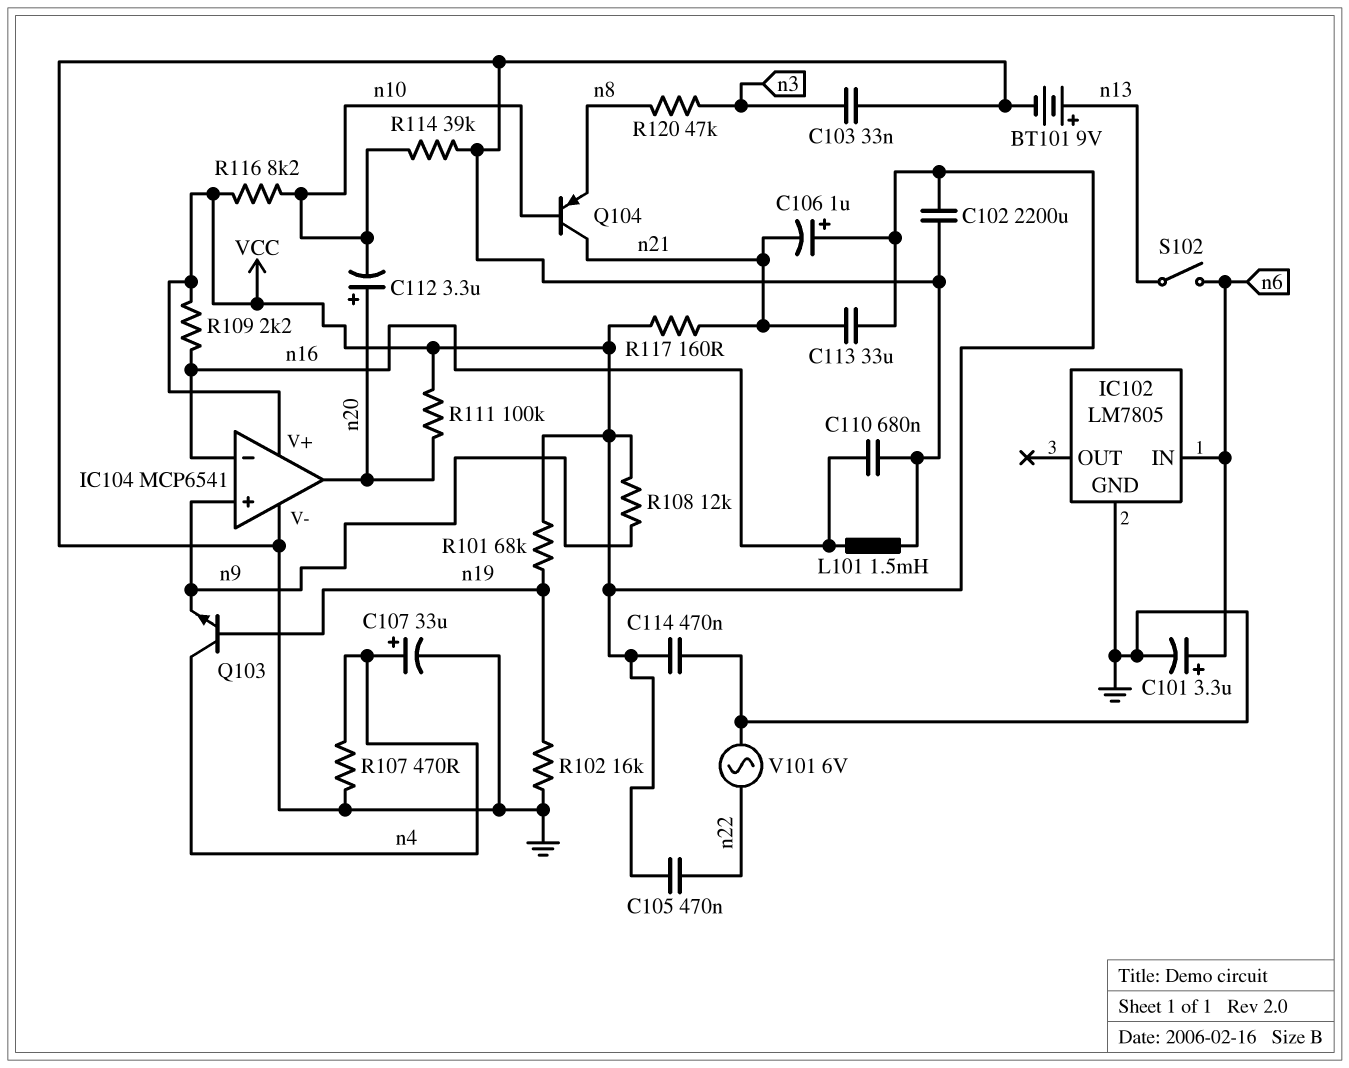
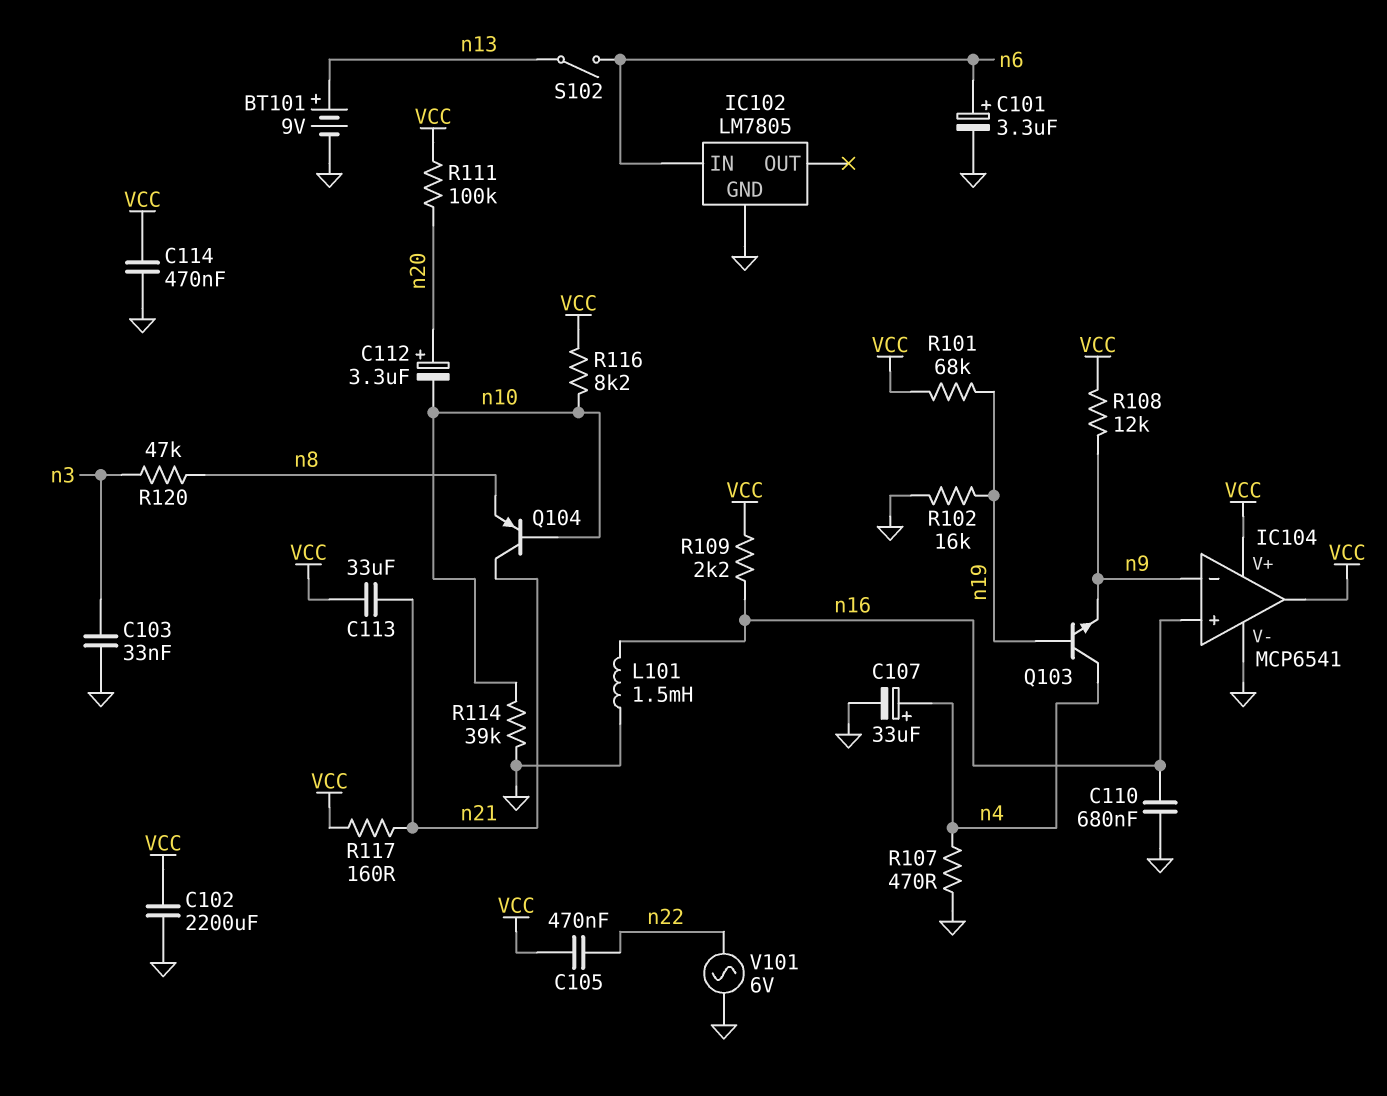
C106: 1uF (plus VCC, minus n21) -> none
IC104 pin in+: n9 -> n16
IC104 pin in-: n16 -> n9
IC104 pin out: n20 -> VCC

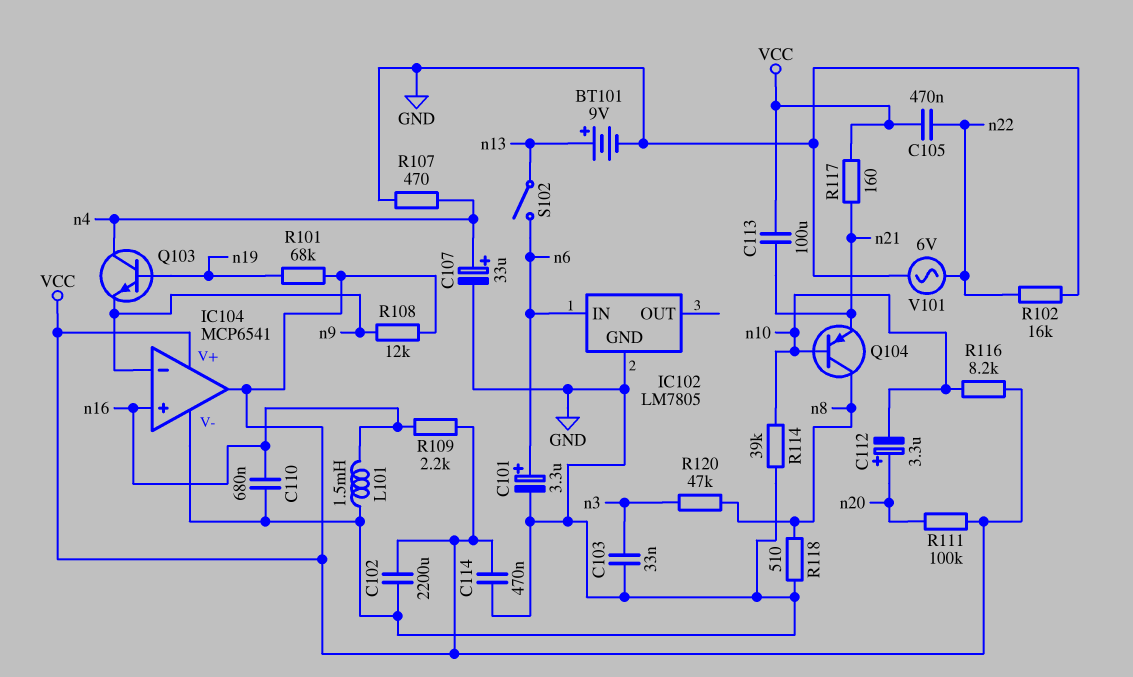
C113: 33uF (VCC, n21) -> 100uF (VCC, n21)
Q104: PNP (B n10, C n21, E n8) -> PNP (B n10, C n8, E n21)
R102: 16k (GND, n19) -> 16k (GND, n22)
R118: none -> 510 (GND, n8)

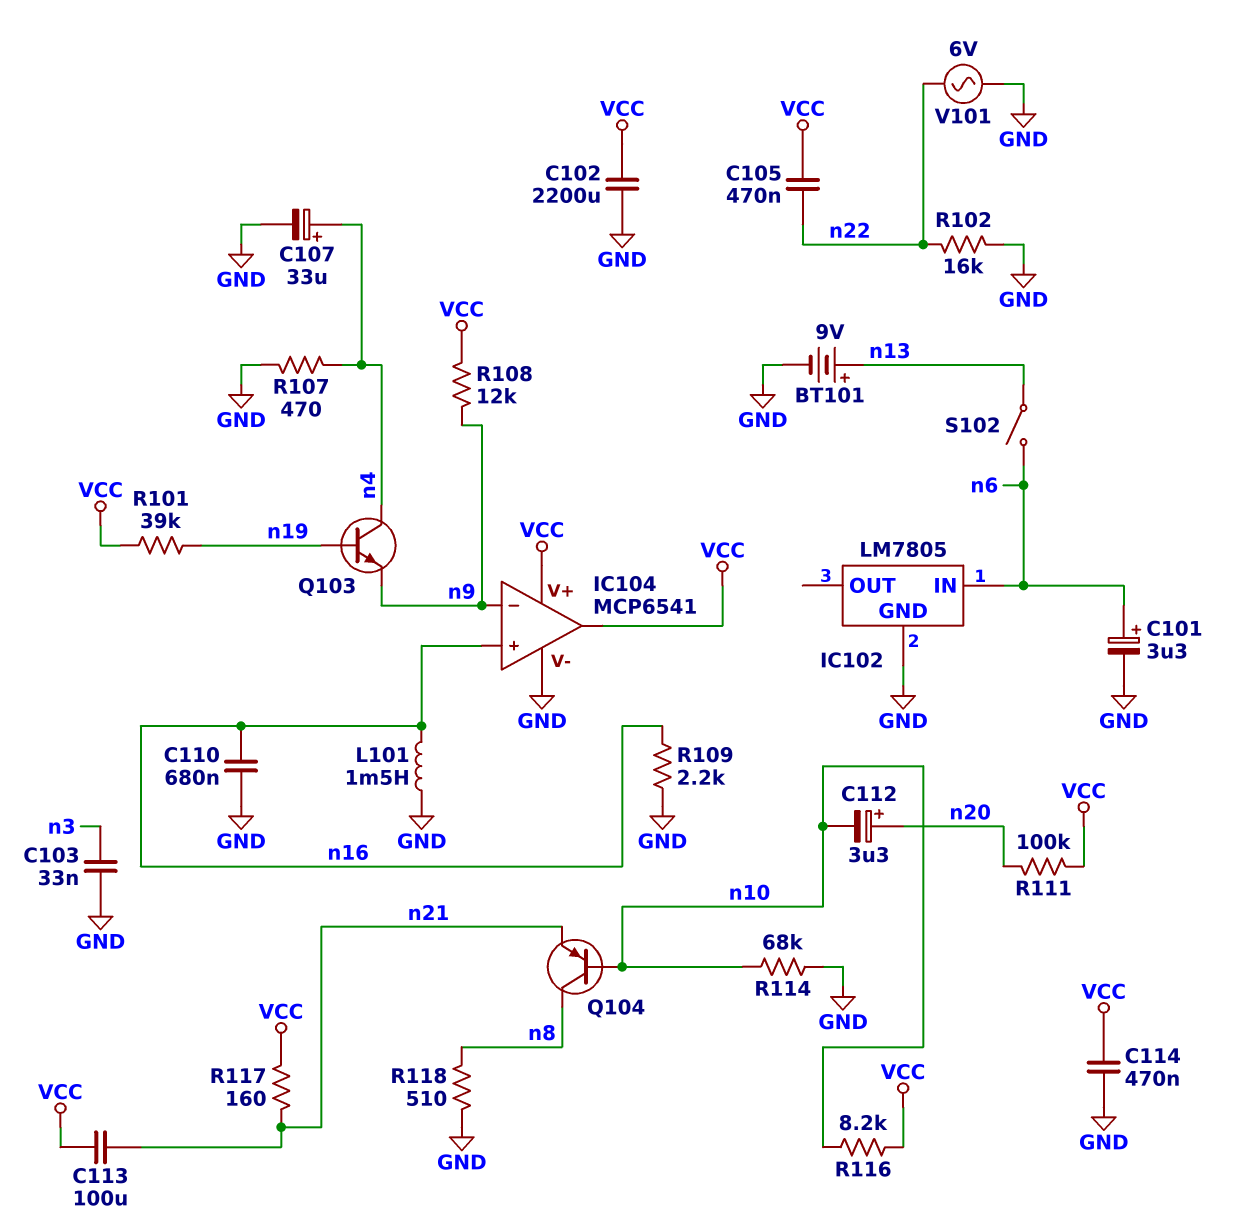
R101: 68k (VCC, n19) -> 39k (VCC, n19)
R109: 2.2k (VCC, n16) -> 2.2k (GND, n16)
R114: 39k (GND, n10) -> 68k (GND, n10)
R120: 47k (n3, n8) -> none

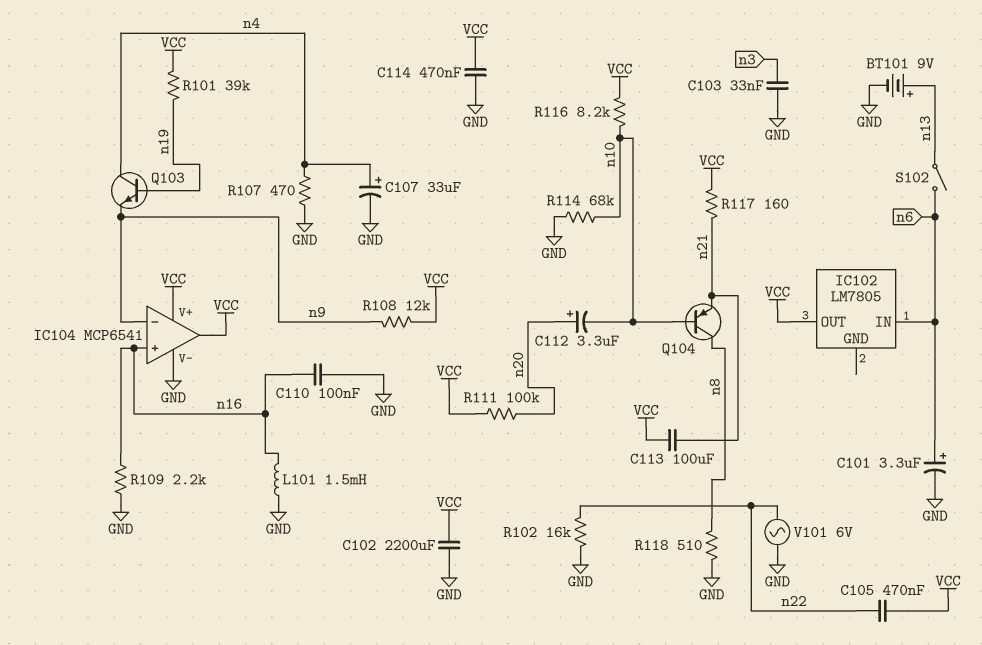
C110: 680nF (GND, n16) -> 100nF (GND, n16)
IC102 pin GND: GND -> none
IC102 pin OUT: none -> VCC

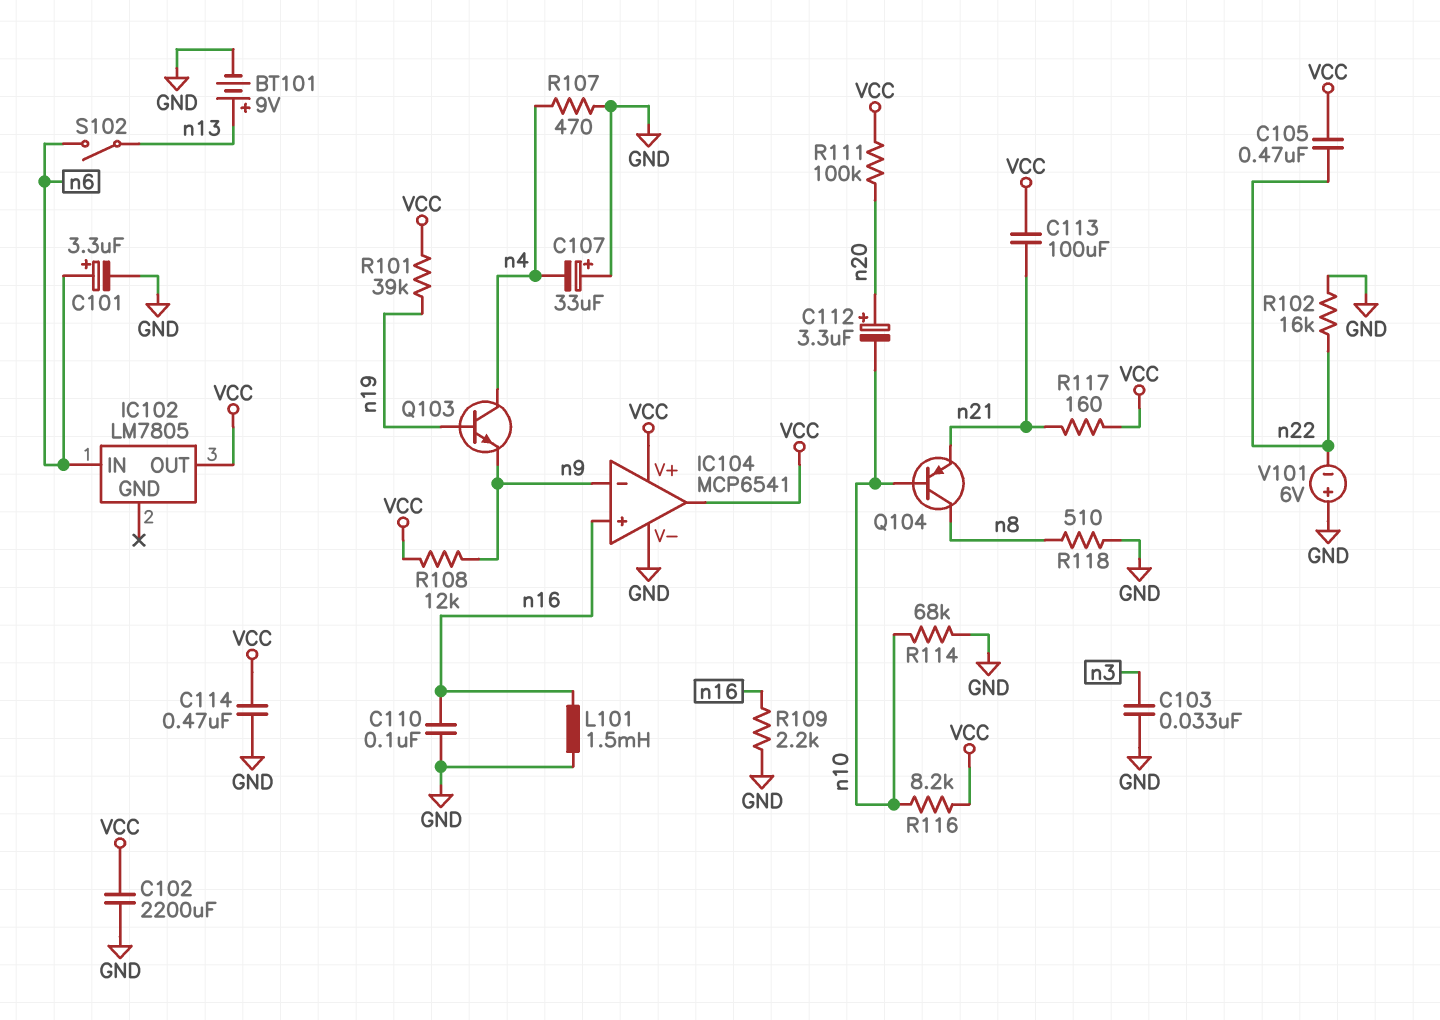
C107: 33uF (plus n4, minus GND) -> 33uF (plus GND, minus n4)
V101: AC 6V (GND, n22) -> 6V (plus GND, minus n22)

